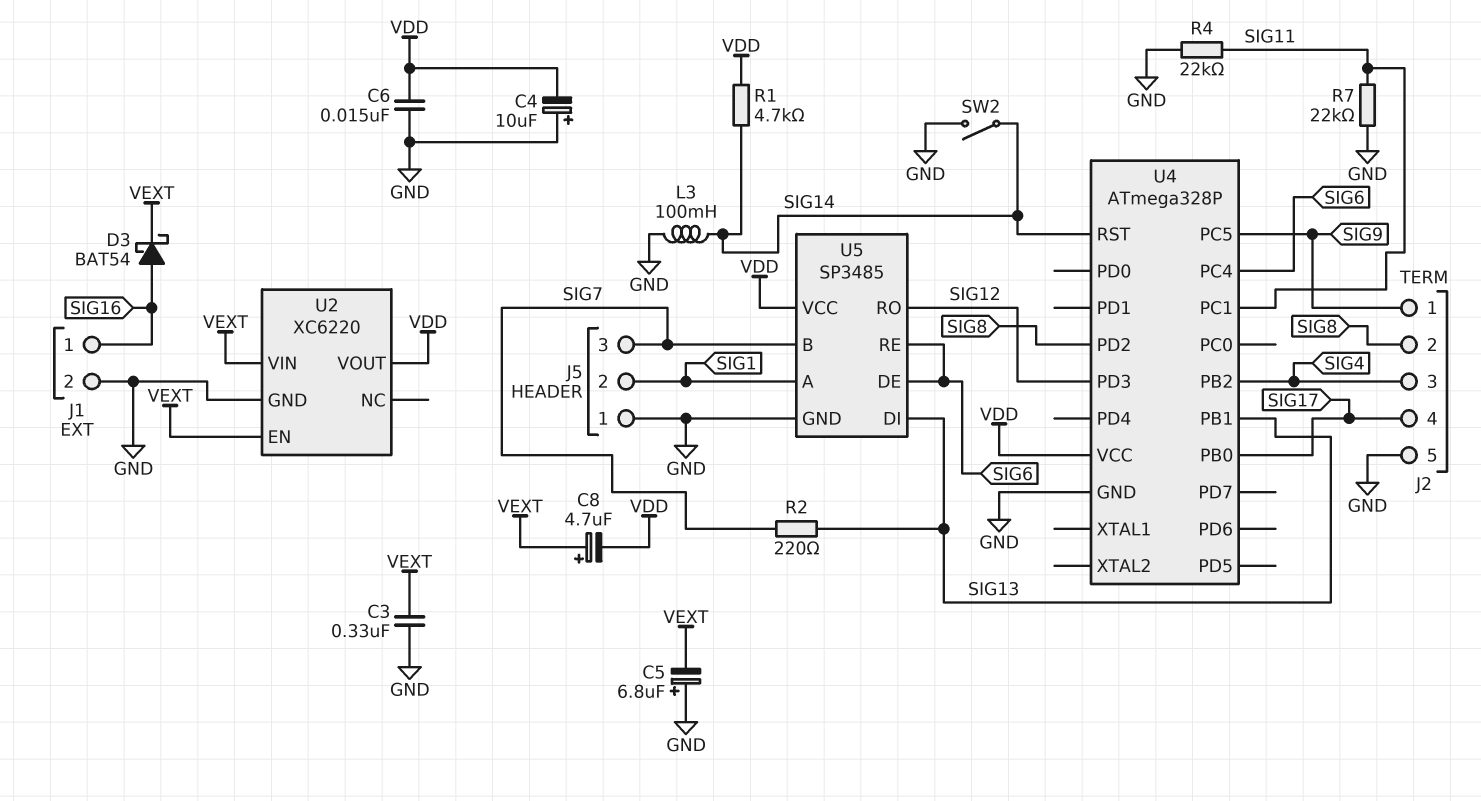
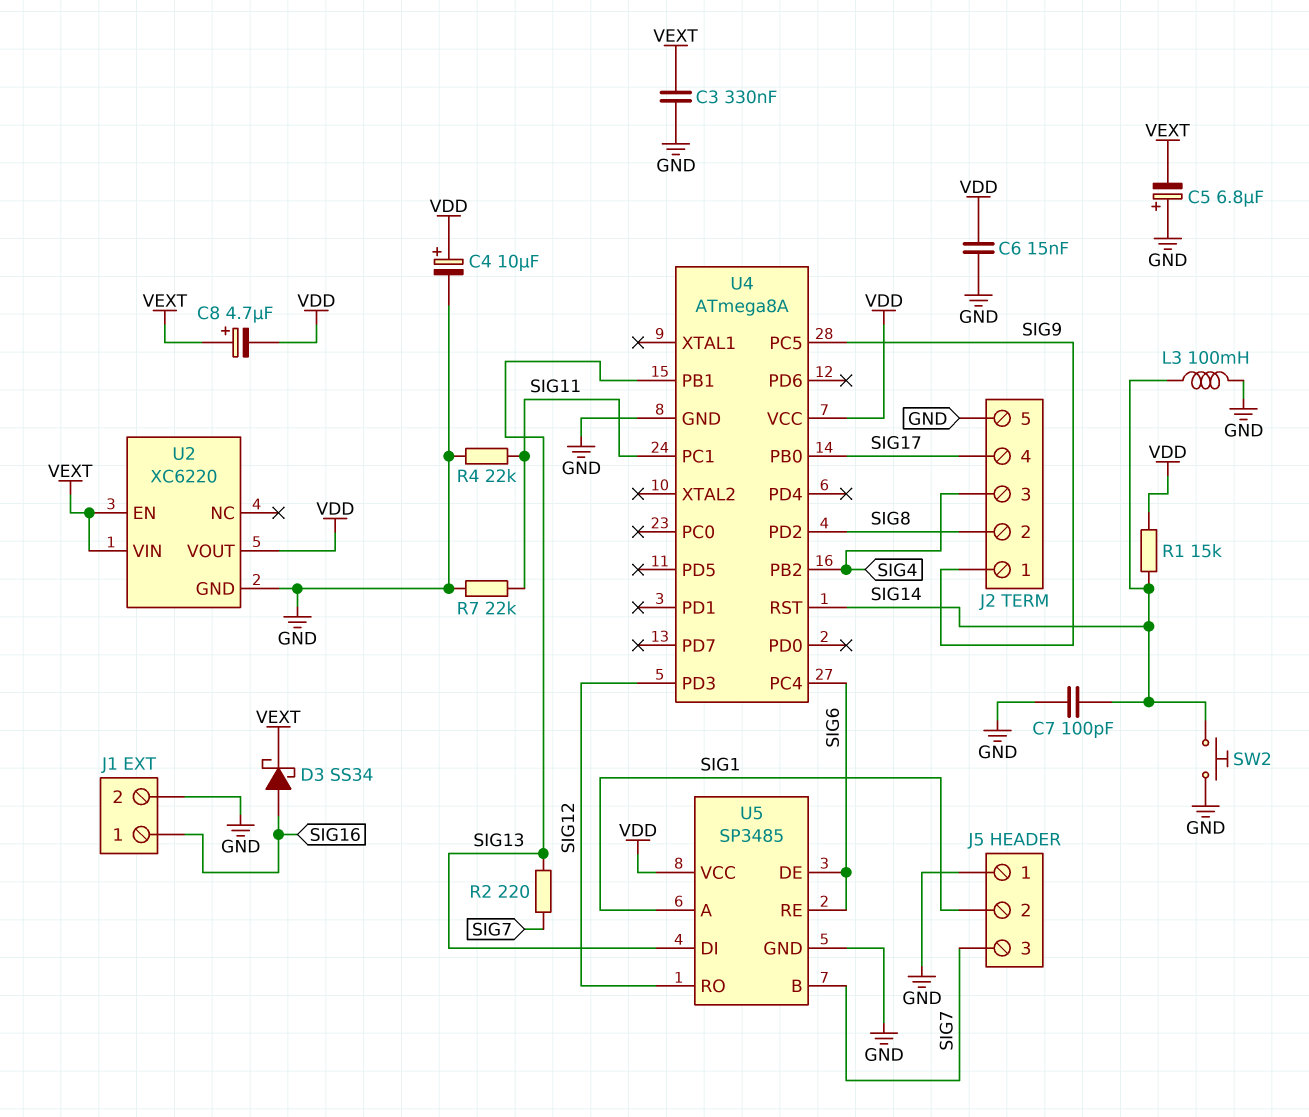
C4: 10uF (plus GND, minus VDD) -> 10uF (plus VDD, minus GND)
C7: none -> 100pF (GND, SIG14)
D3: schottky BAT54 (A SIG16, K VEXT) -> schottky SS34 (A SIG16, K VEXT)
R1: 4.7k (SIG14, VDD) -> 15k (SIG14, VDD)
SW2: switch (GND, SIG14) -> button (GND, SIG14)
U4: ATmega328P -> ATmega8A

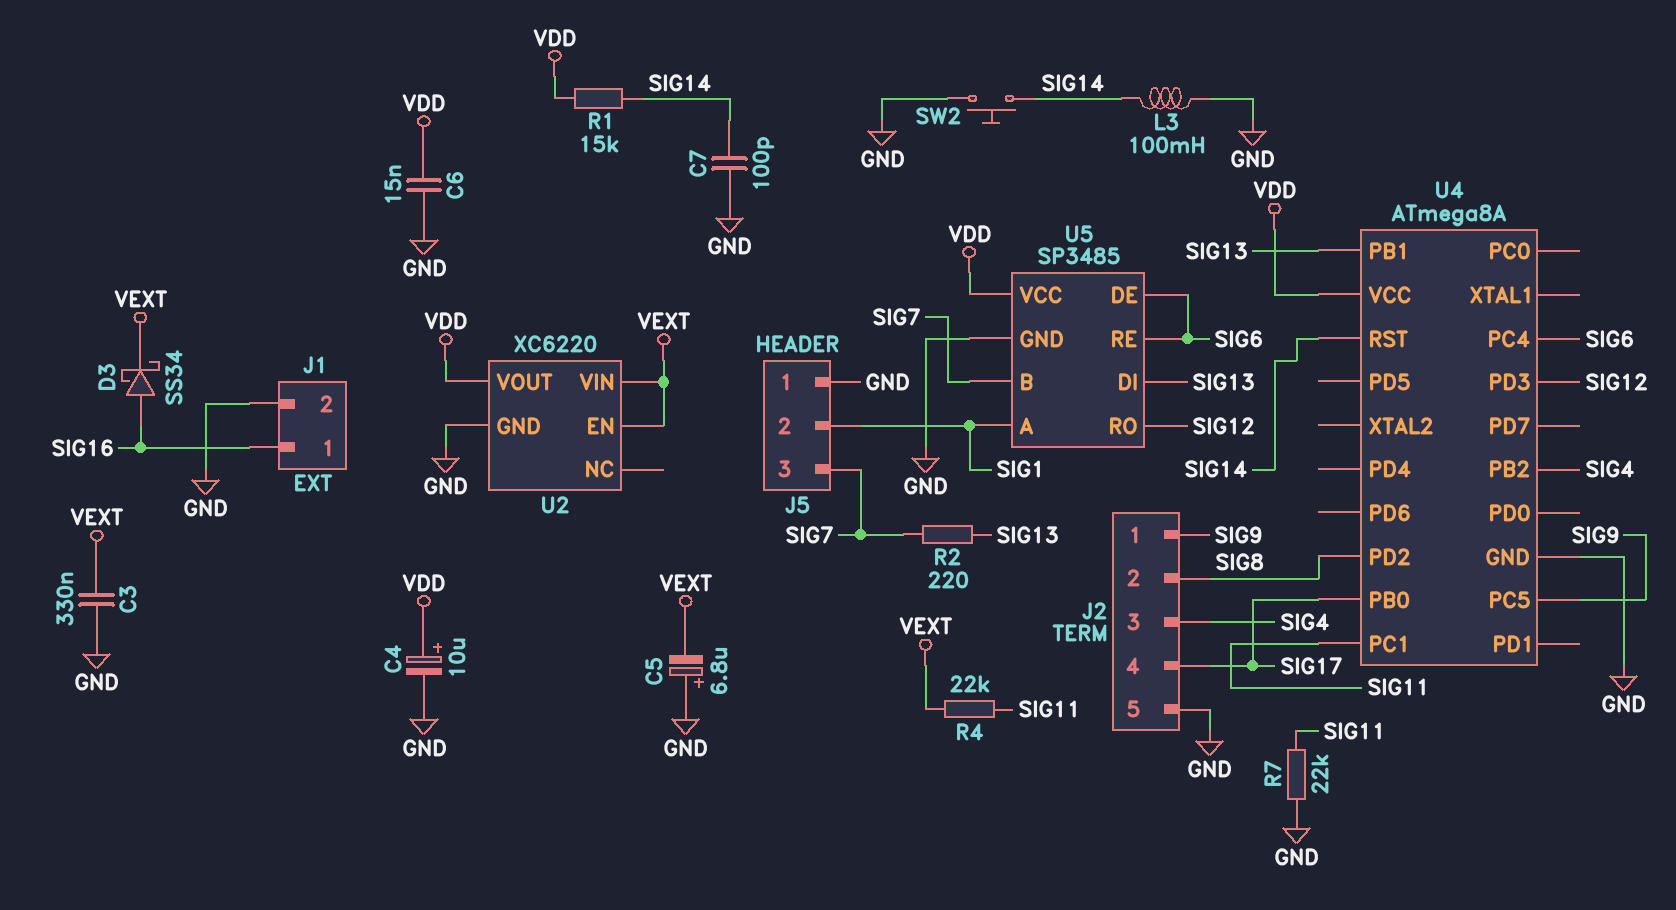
C8: 4.7uF (plus VEXT, minus VDD) -> none
R4: 22k (GND, SIG11) -> 22k (SIG11, VEXT)

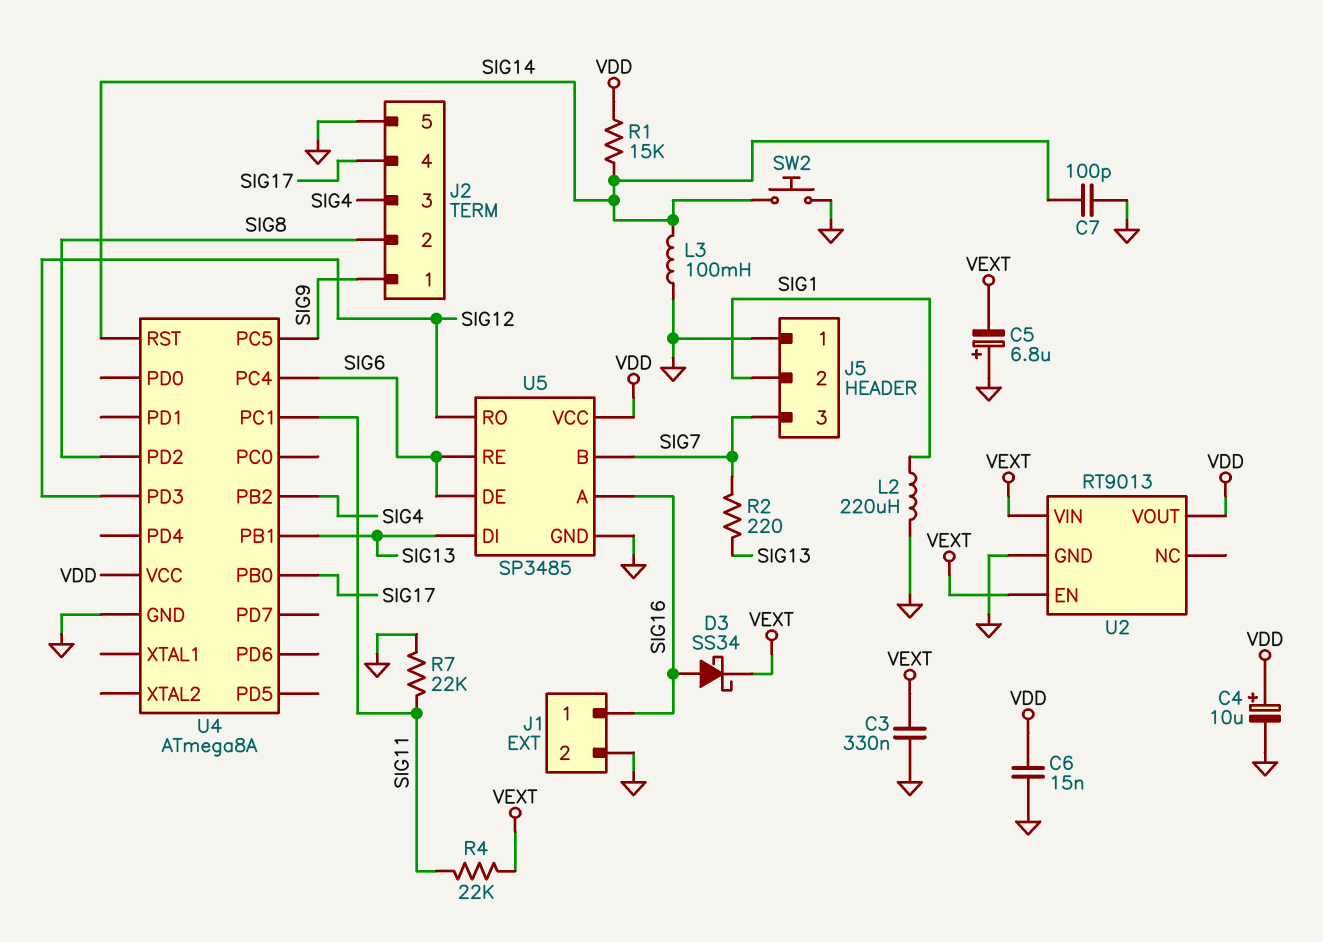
L2: none -> 220uH (GND, SIG1)
U2: XC6220 -> RT9013
U5 pin A: SIG1 -> SIG16

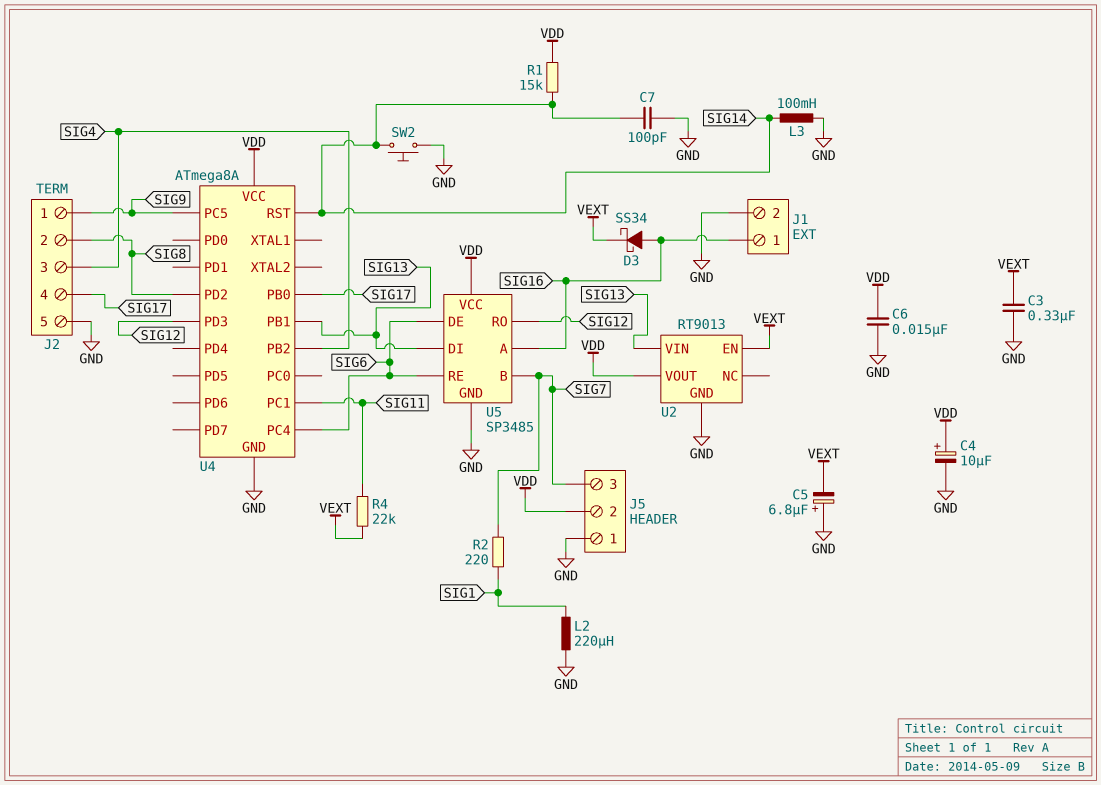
J5 pin 2: SIG1 -> VDD
R2: 220 (SIG7, SIG13) -> 220 (SIG1, SIG7)
R7: 22k (GND, SIG11) -> none
U2 pin VIN: VEXT -> SIG13

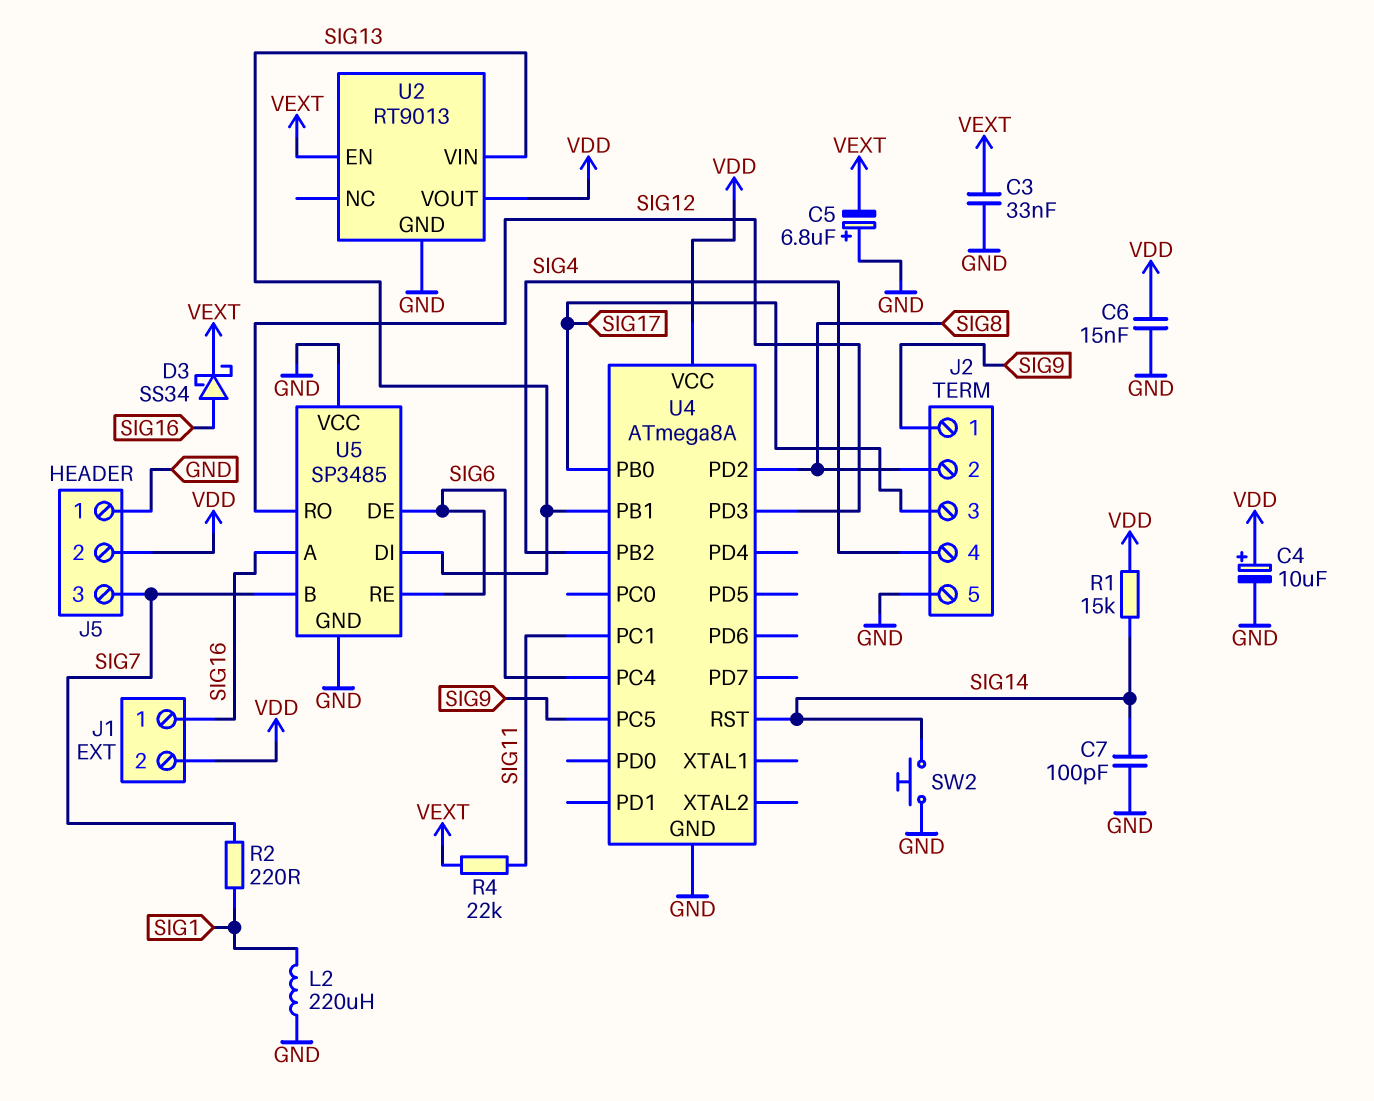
C3: 330nF (GND, VEXT) -> 33nF (GND, VEXT)
J1 pin 2: GND -> VDD
J2 pin 3: SIG4 -> SIG17
J2 pin 4: SIG17 -> SIG4
L3: 100mH (GND, SIG14) -> none
U5 pin VCC: VDD -> GND

